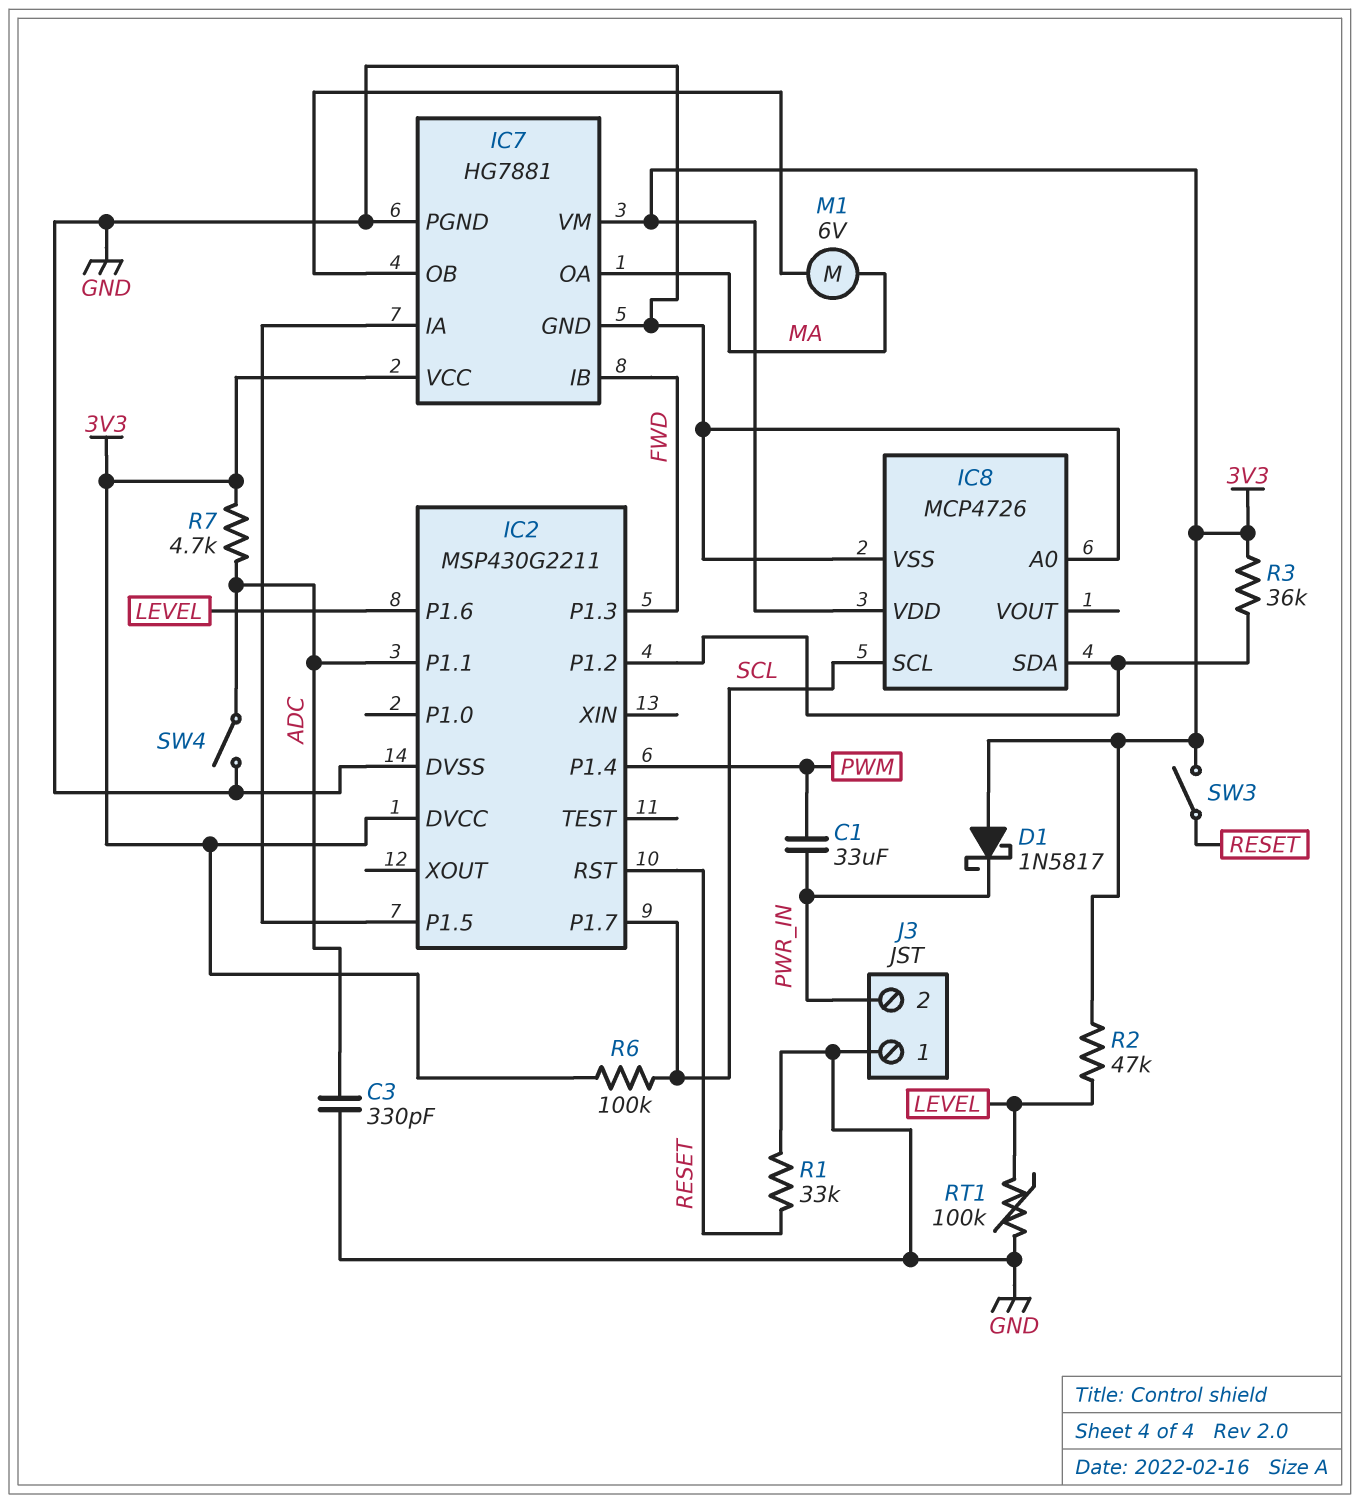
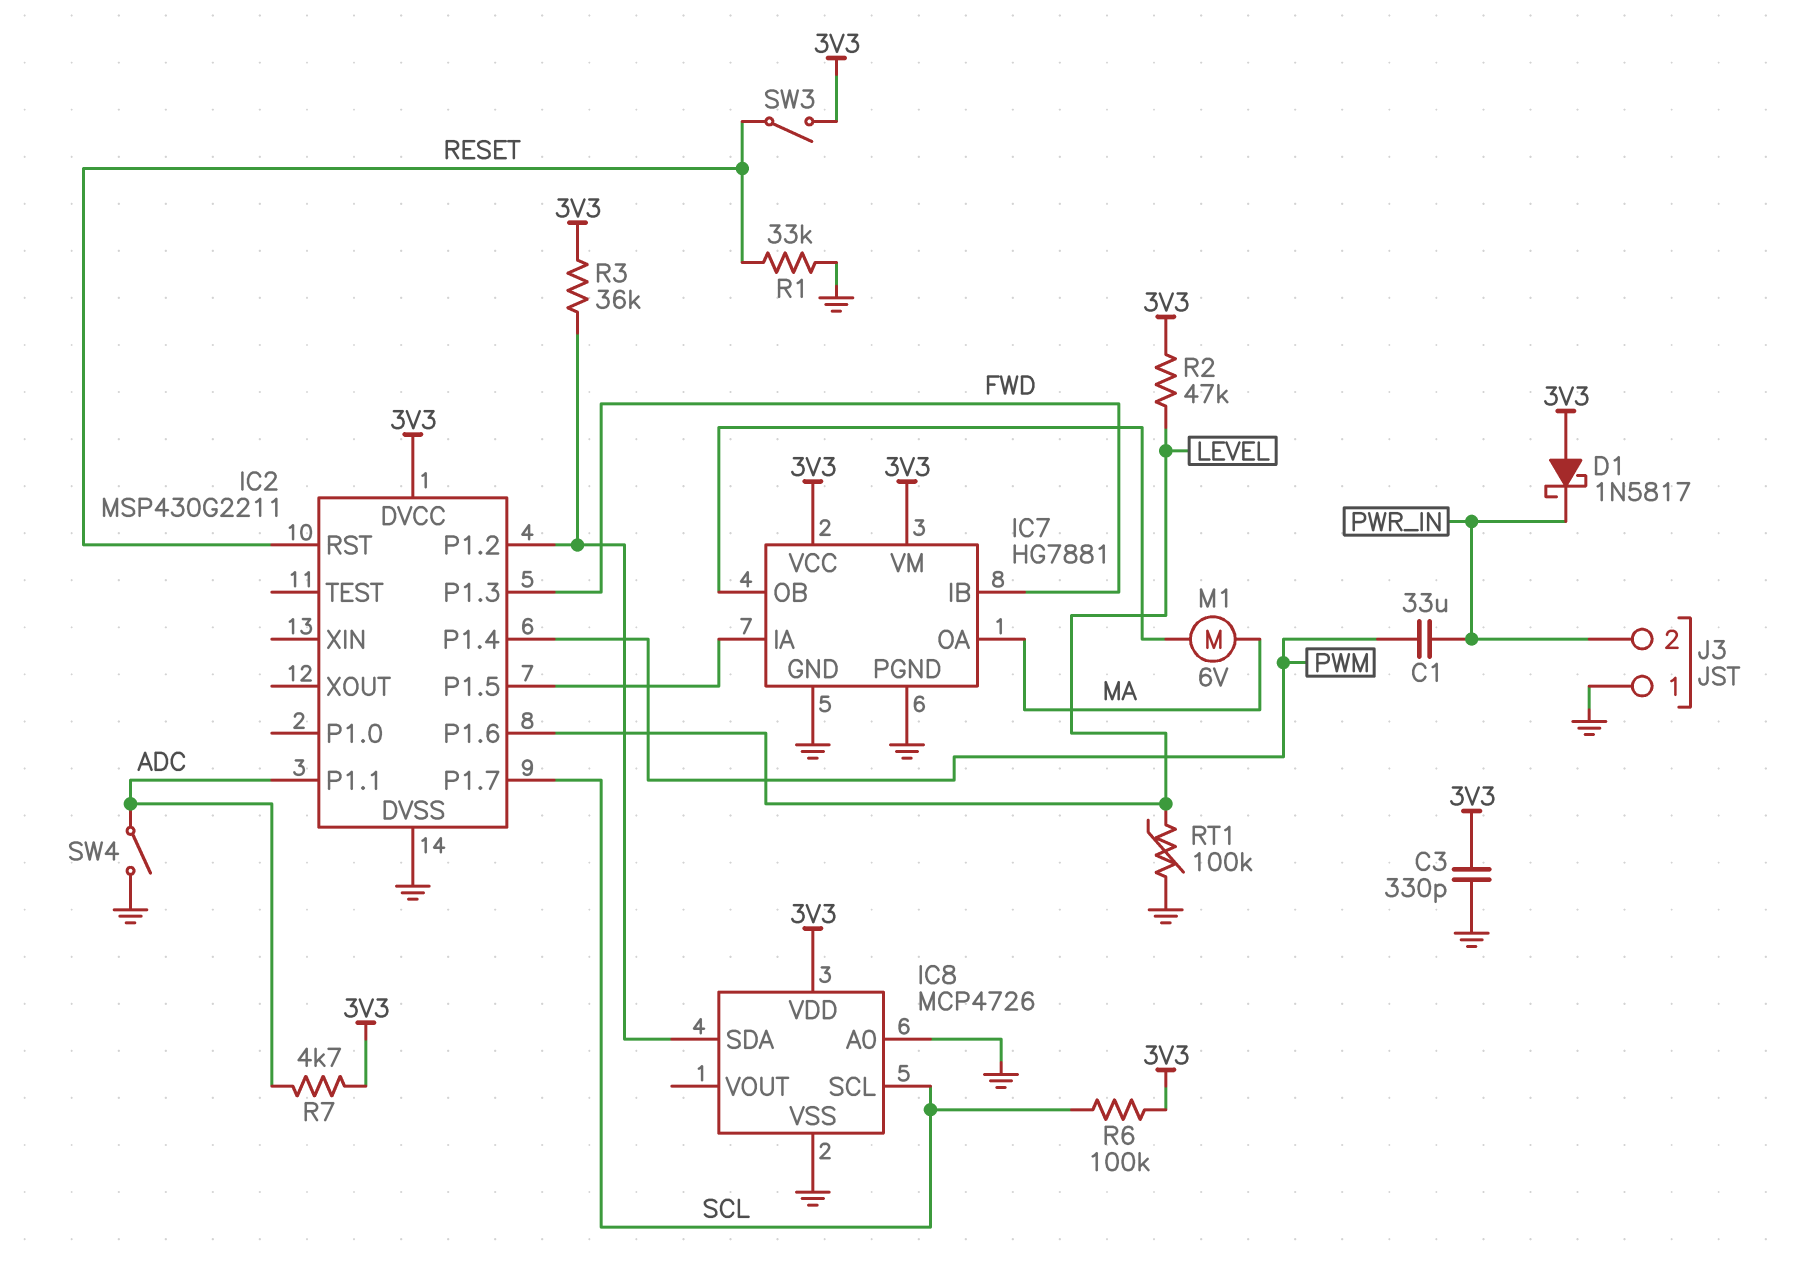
C3: 330pF (ADC, GND) -> 330pF (3V3, GND)

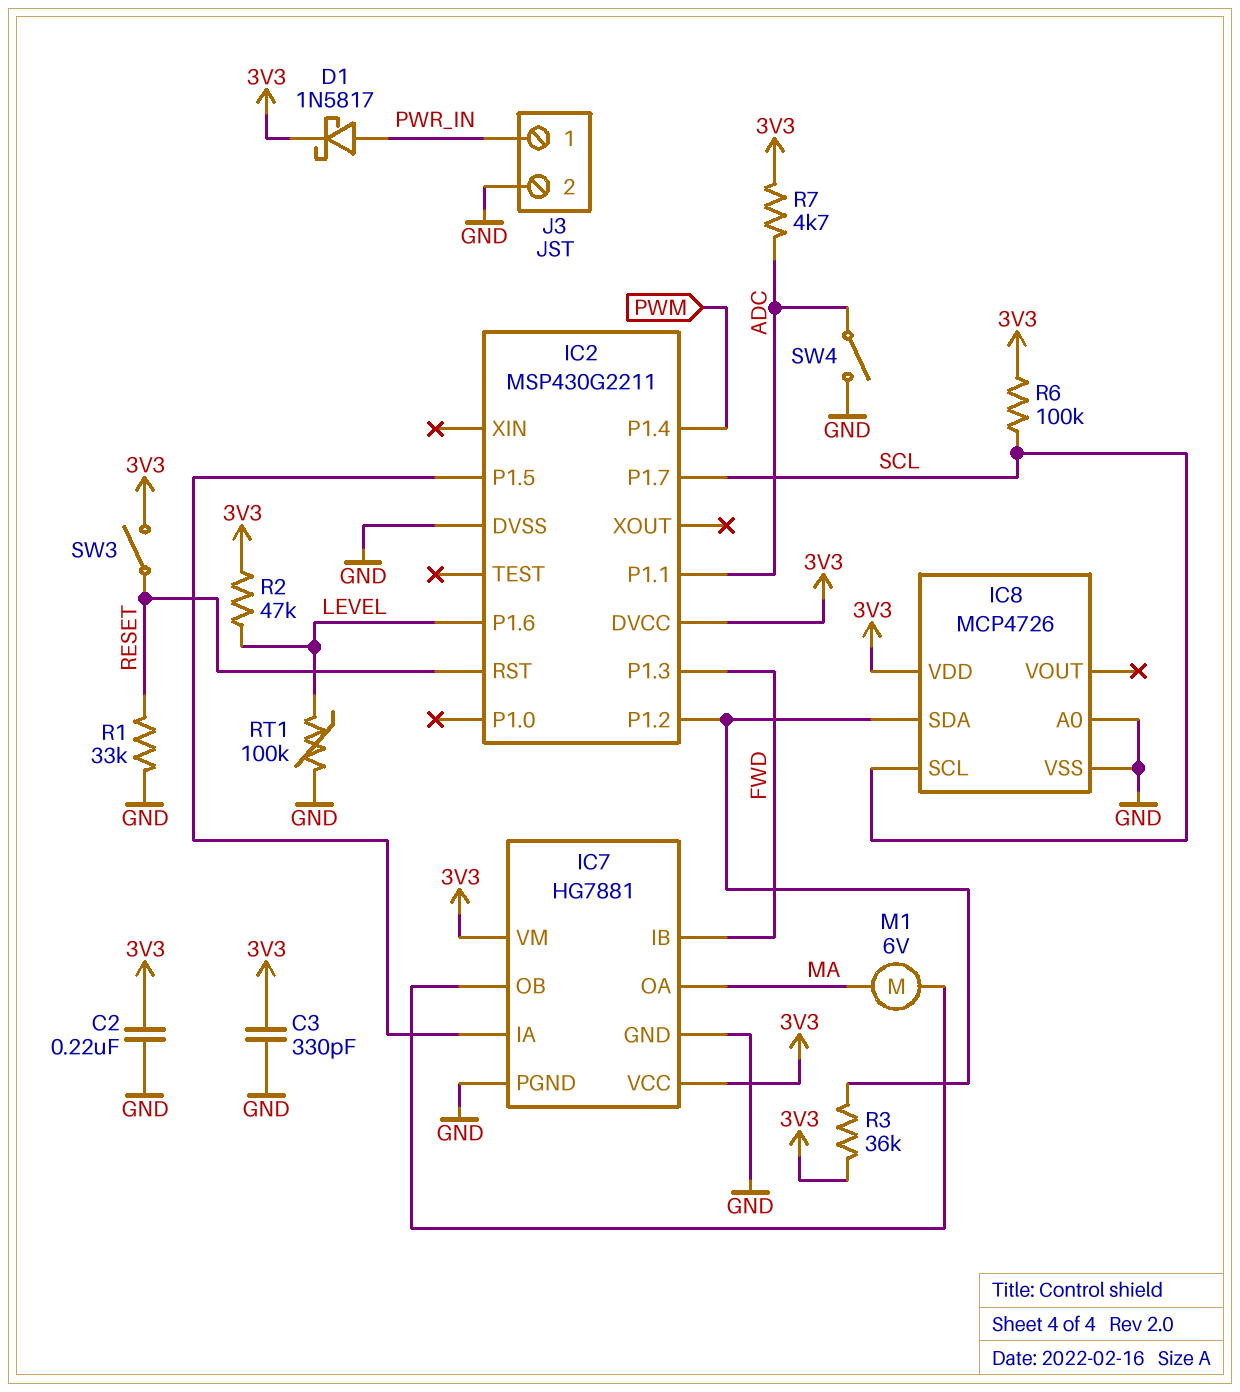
C1: 33uF (PWM, PWR_IN) -> none
C2: none -> 220nF (3V3, GND)
D1: schottky 1N5817 (A 3V3, K PWR_IN) -> schottky 1N5817 (A PWR_IN, K 3V3)
J3 pin 1: GND -> PWR_IN
J3 pin 2: PWR_IN -> GND

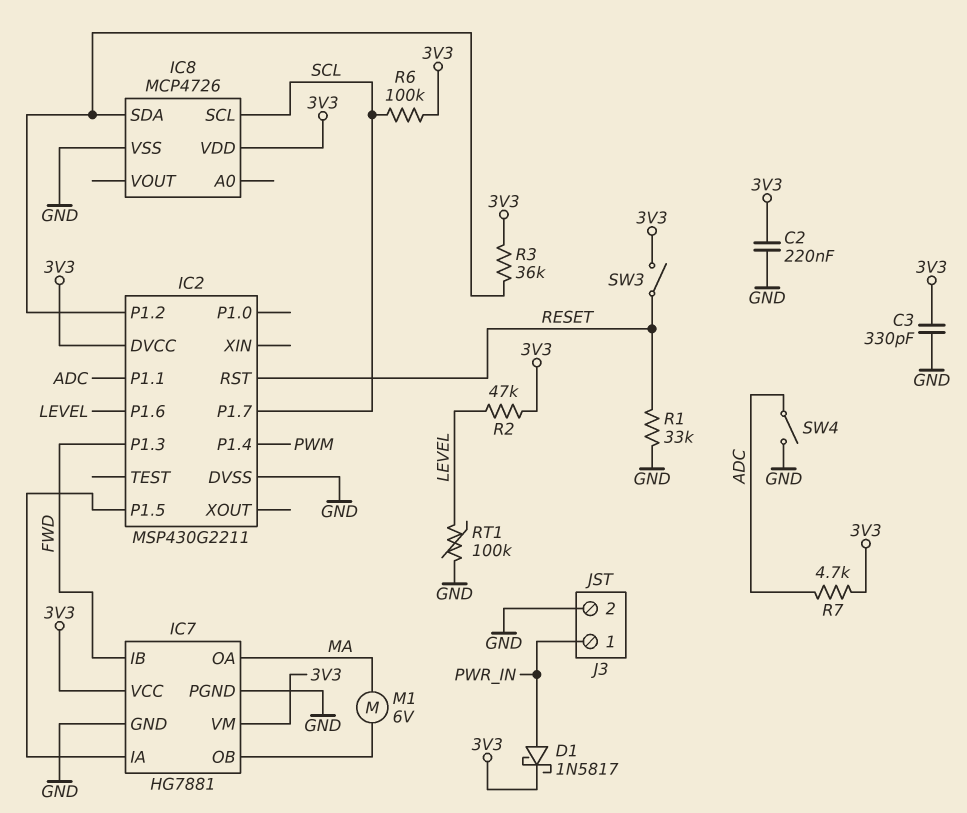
IC8 pin A0: GND -> none

